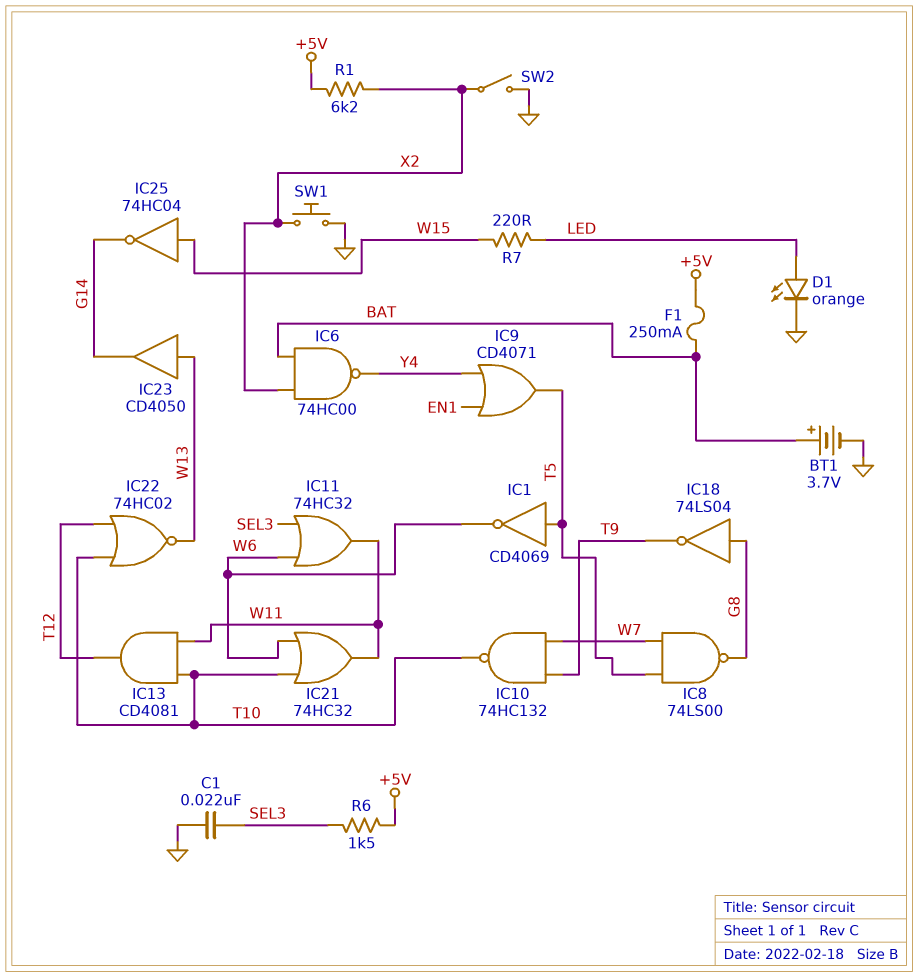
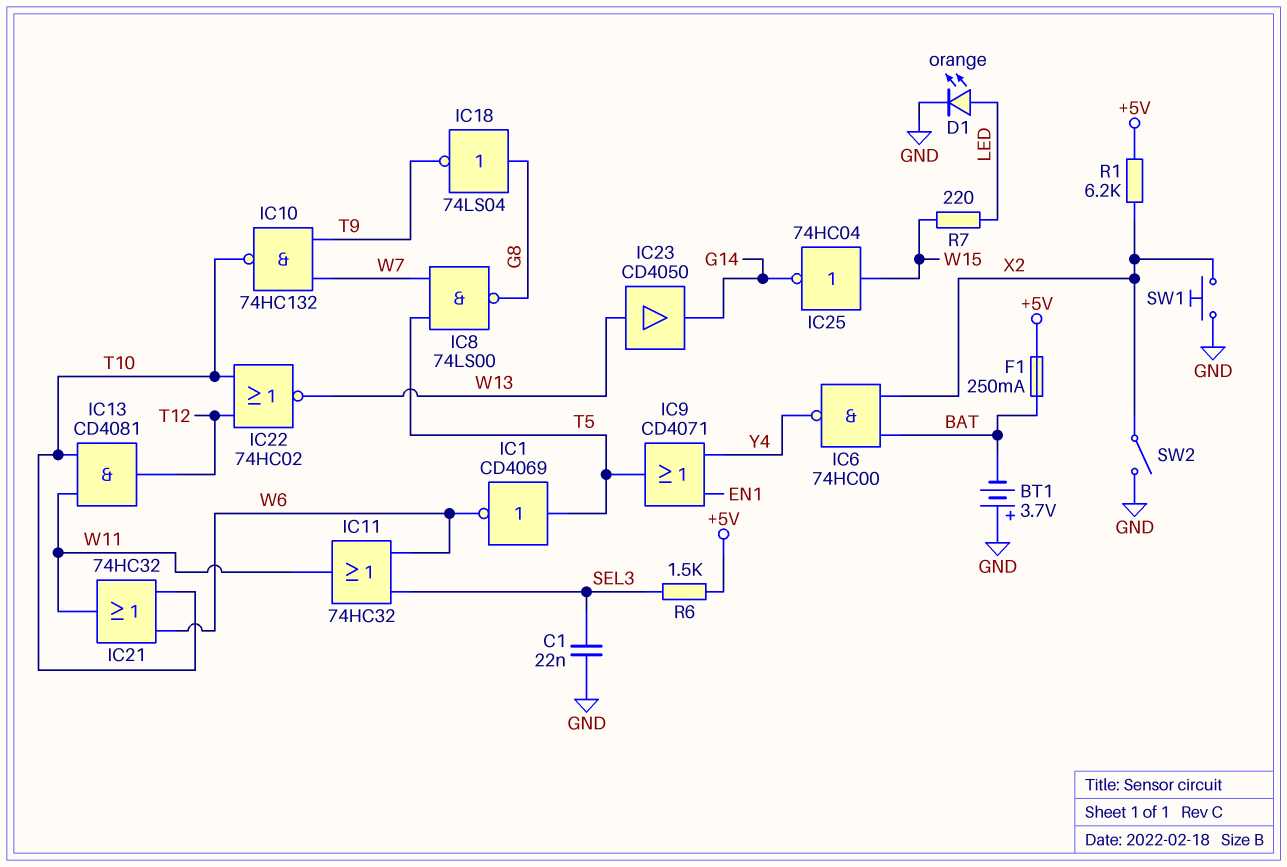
BT1: 3.7V (plus BAT, minus GND) -> 3.7V (plus GND, minus BAT)

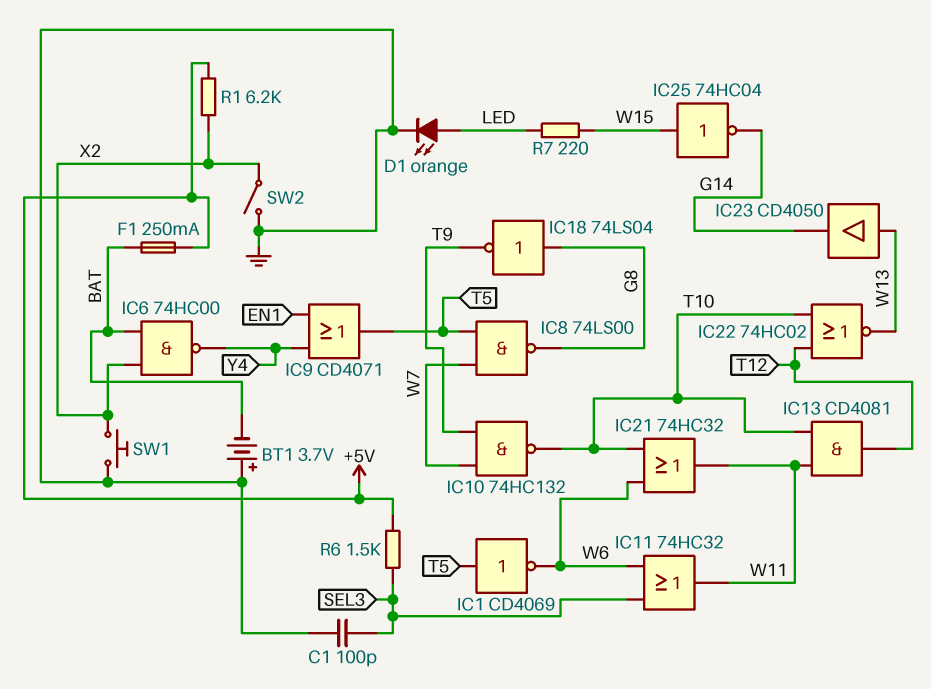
C1: 22nF (GND, SEL3) -> 100pF (GND, SEL3)

